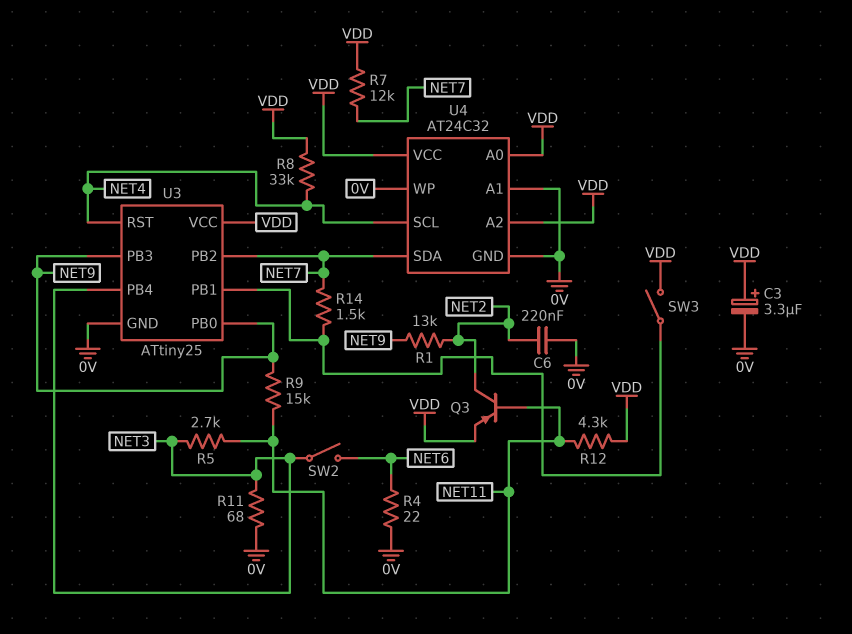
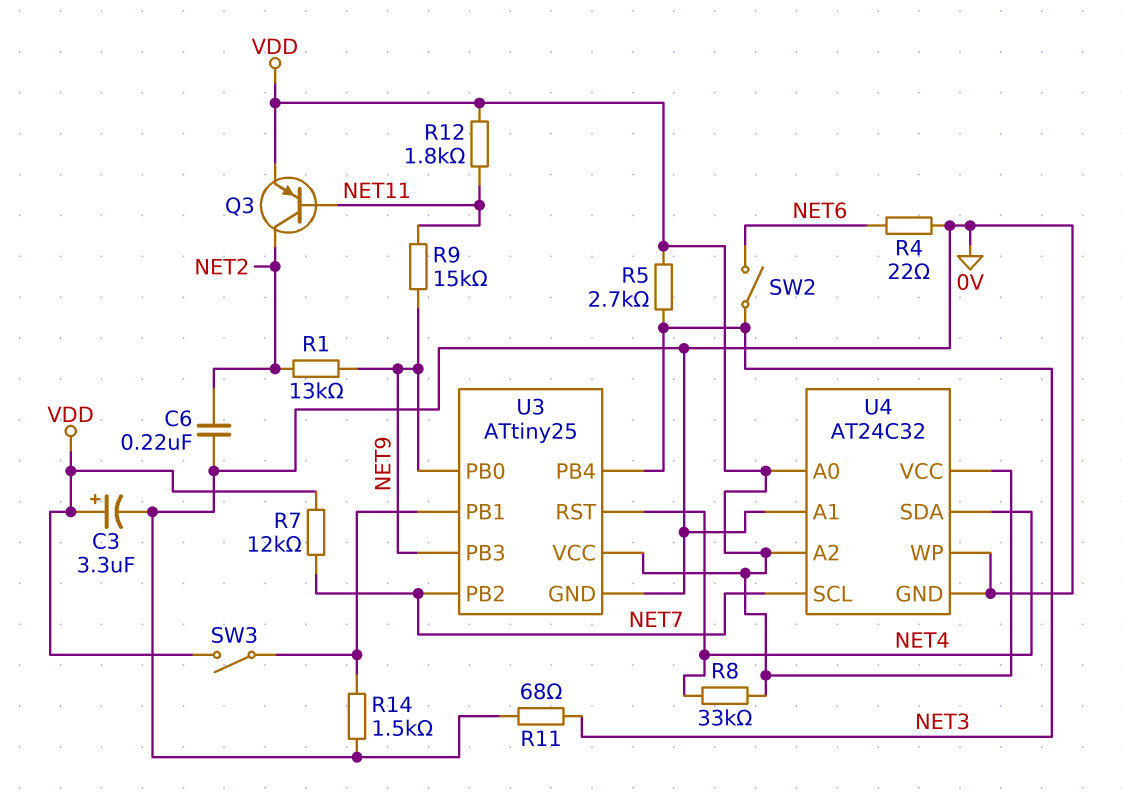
R5: 2.7k (NET3, NET11) -> 2.7k (NET3, VDD)
R12: 4.3k (NET11, VDD) -> 1.8k (NET11, VDD)
R14: 1.5k (NET7, U3/PB1) -> 1.5k (0V, U3/PB1)
U4 pin SCL: NET4 -> NET7
U4 pin SDA: NET7 -> NET4

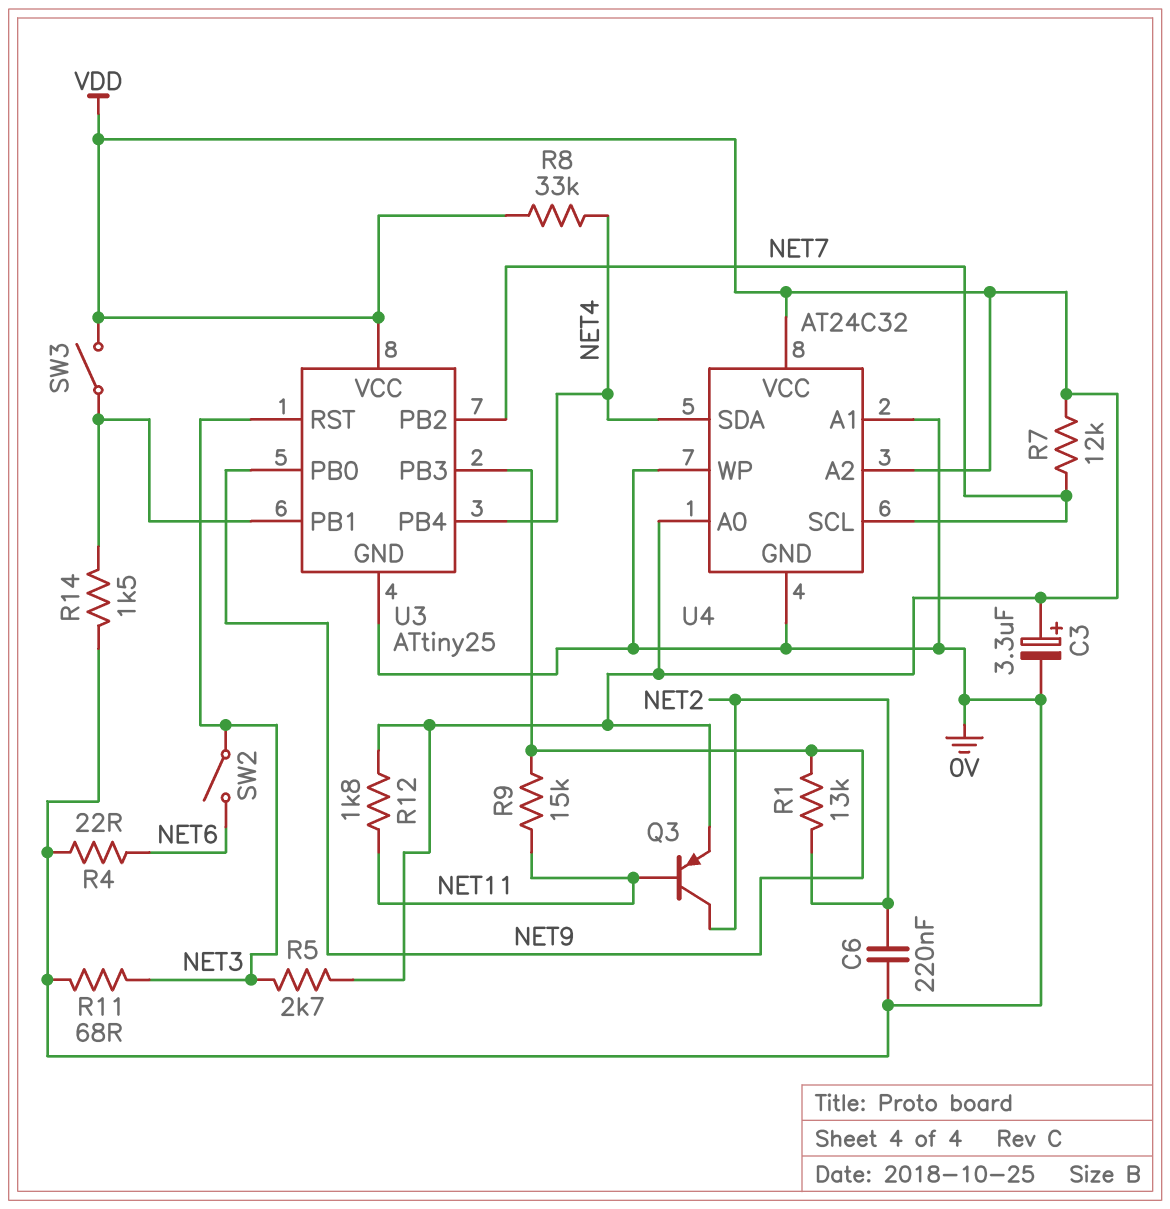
U3 pin PB4: NET3 -> NET4
U3 pin RST: NET4 -> NET3

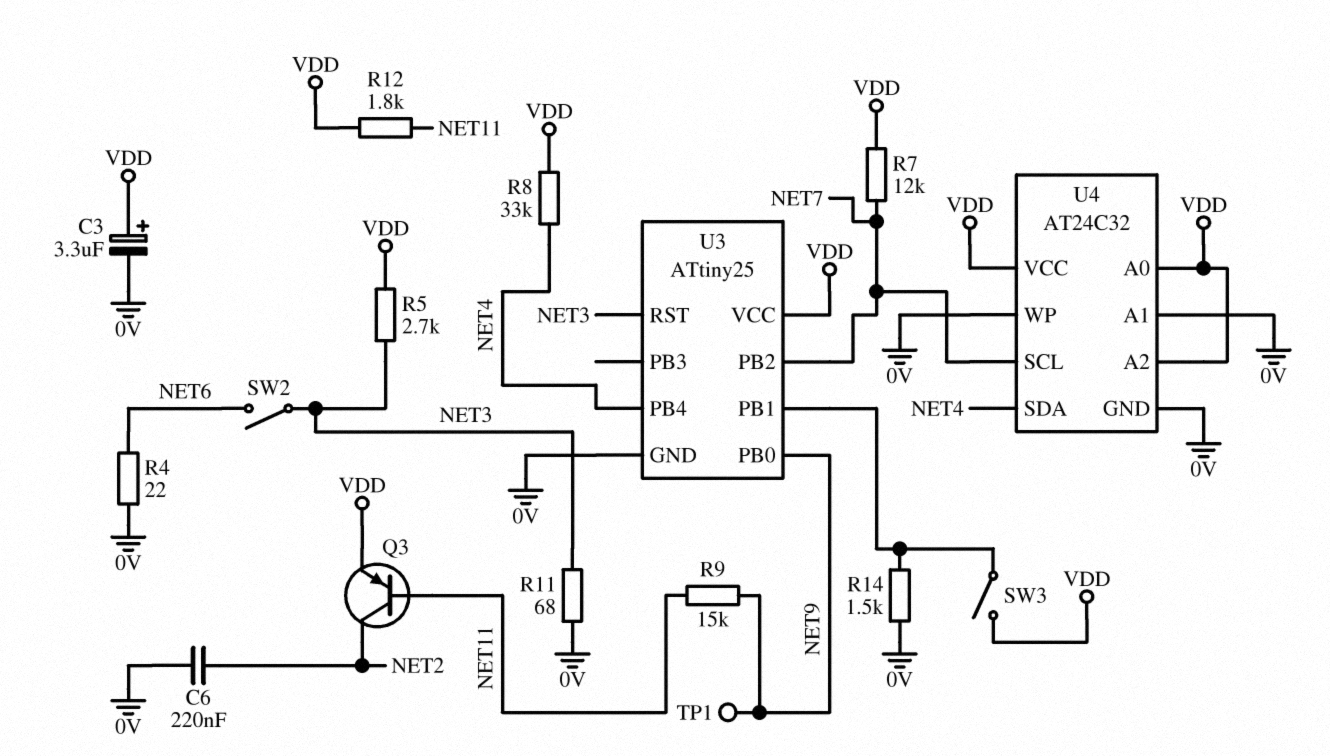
R1: 13k (NET2, NET9) -> none
TP1: none -> test point (NET9)
U3 pin PB3: NET9 -> none

